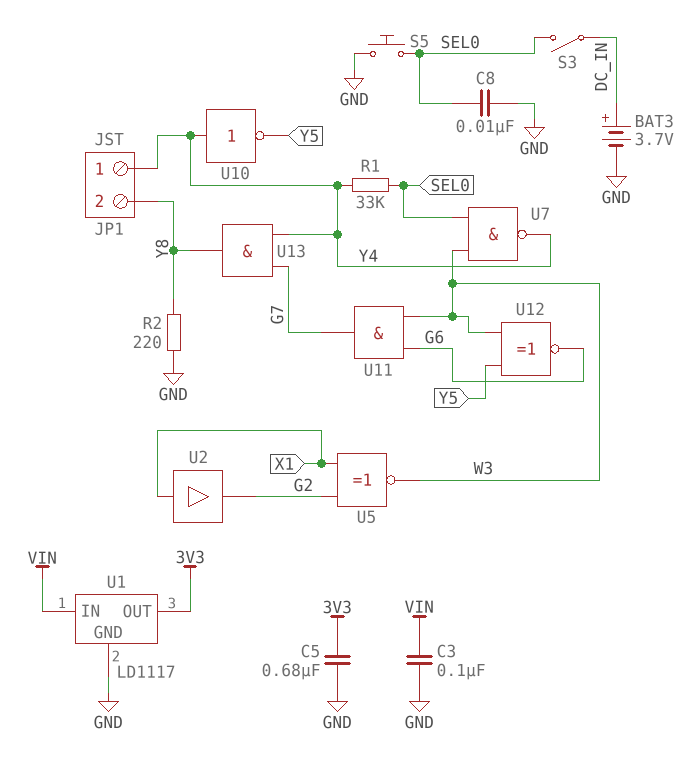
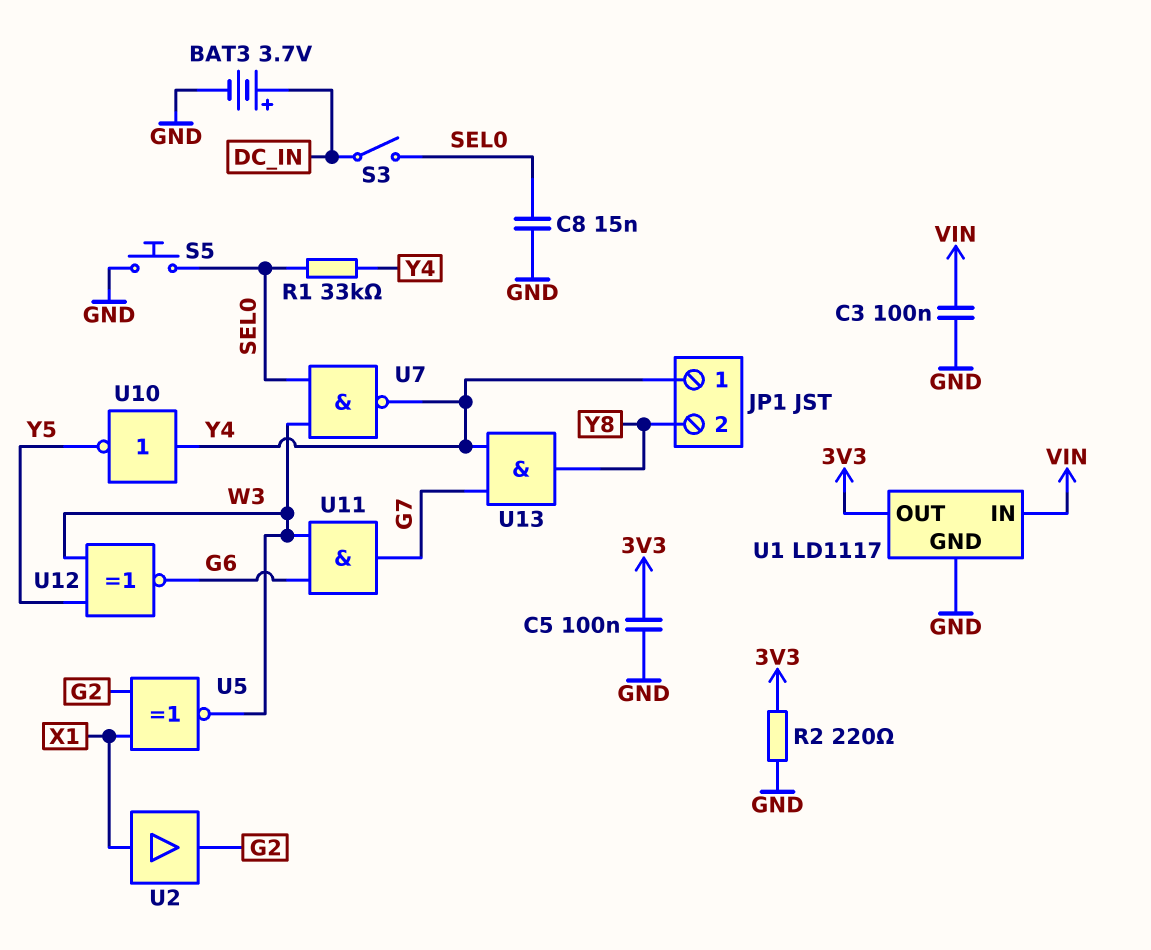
C5: 680nF (3V3, GND) -> 100nF (3V3, GND)
C8: 10nF (GND, SEL0) -> 15nF (GND, SEL0)
R2: 220 (GND, Y8) -> 220 (3V3, GND)

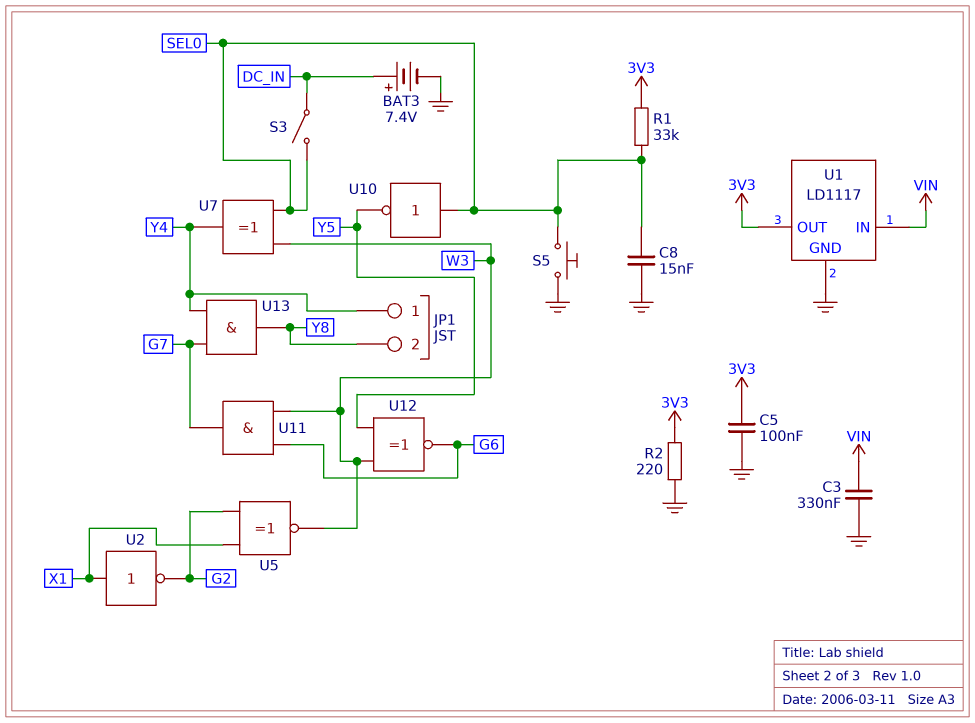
BAT3: 3.7V (plus DC_IN, minus GND) -> 7.4V (plus DC_IN, minus GND)
C3: 100nF (GND, VIN) -> 330nF (GND, VIN)
R1: 33k (SEL0, Y4) -> 33k (3V3, SEL0)
U2: buffer (in X1, out G2) -> NOT (in X1, out G2)
U7: NAND (in SEL0, in W3, out Y4) -> XOR (in SEL0, in W3, out Y4)
U10: NOT (in Y4, out Y5) -> NOT (in SEL0, out Y5)

